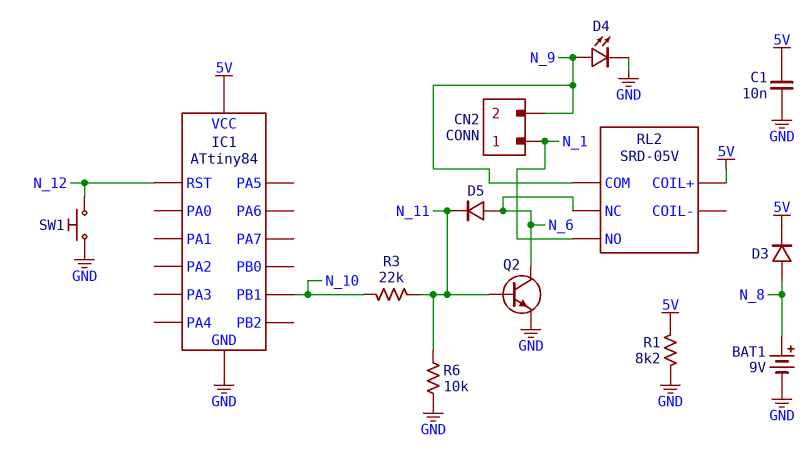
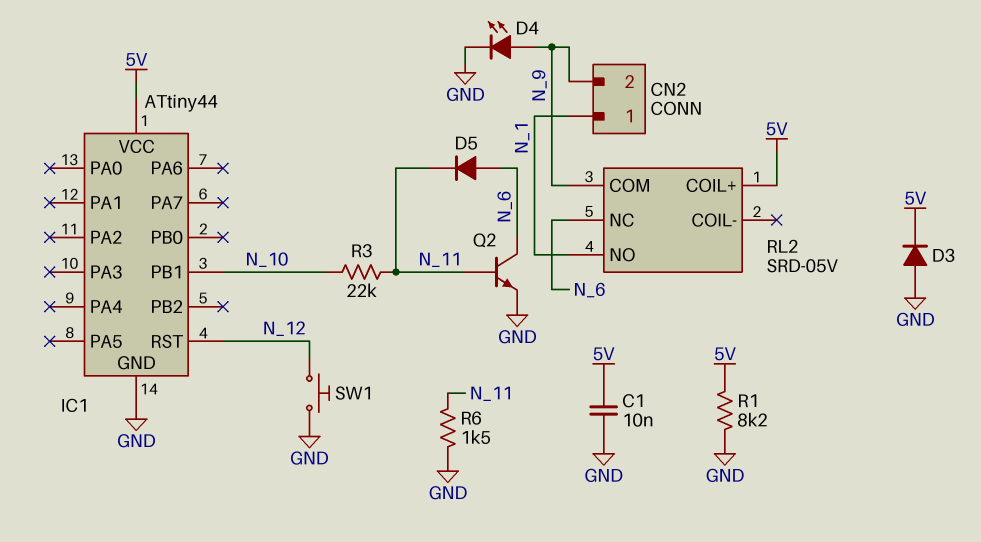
BAT1: 9V (plus N_8, minus GND) -> none
D3: diode (A N_8, K 5V) -> diode (A GND, K 5V)
IC1: ATtiny84 -> ATtiny44
R6: 10k (GND, N_11) -> 1.5k (GND, N_11)

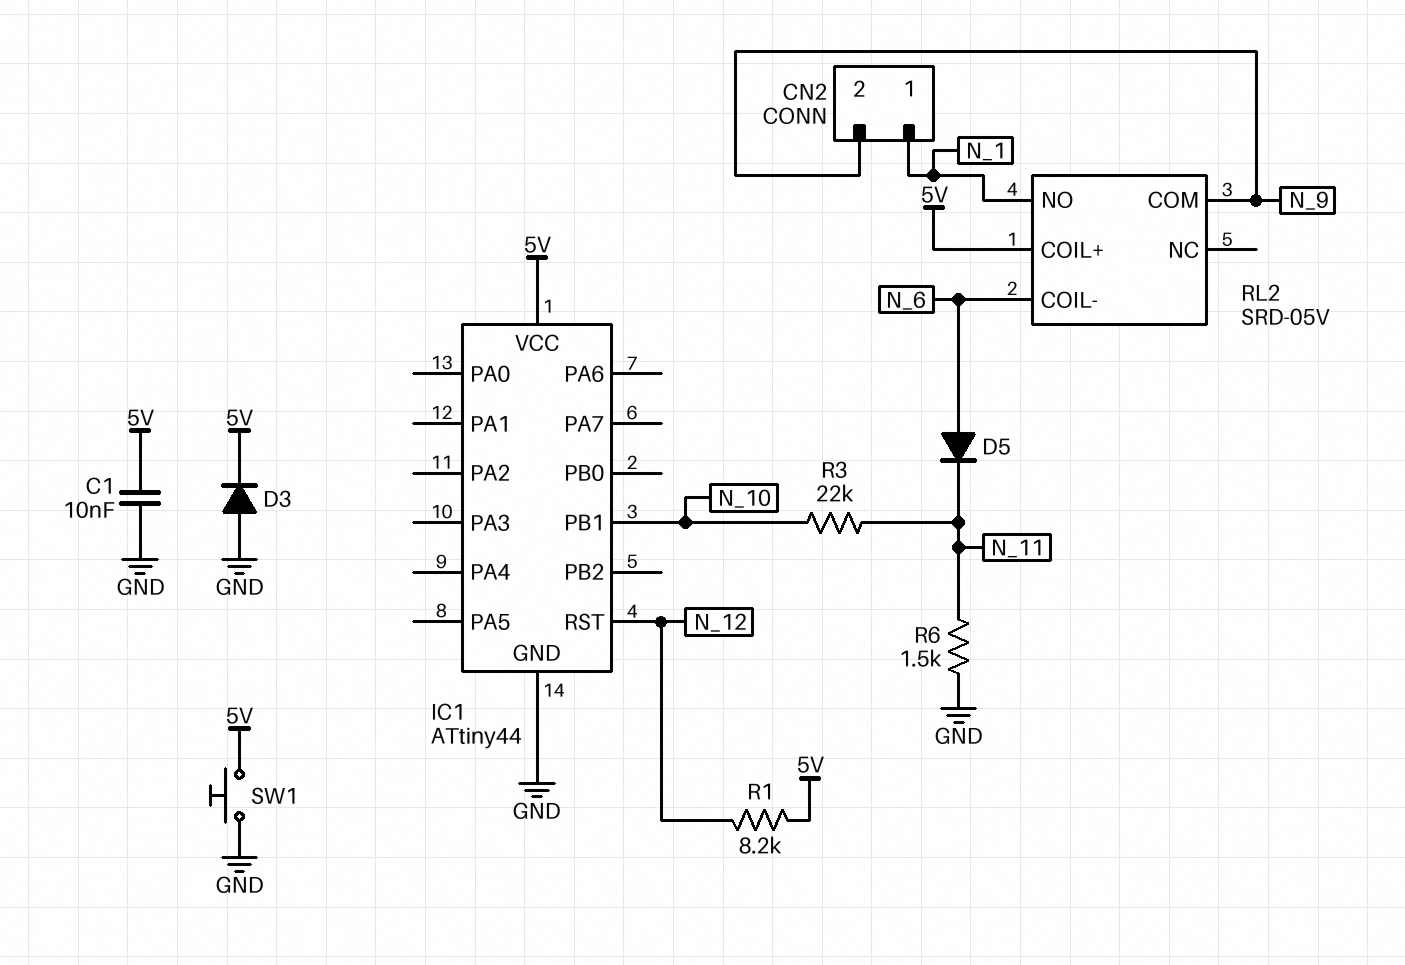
D4: LED (A N_9, K GND) -> none
Q2: NPN (B N_11, C N_6, E GND) -> none
R1: 8.2k (5V, GND) -> 8.2k (5V, N_12)
RL2 pin COIL-: none -> N_6
RL2 pin NC: N_6 -> none
SW1: button (GND, N_12) -> button (5V, GND)

